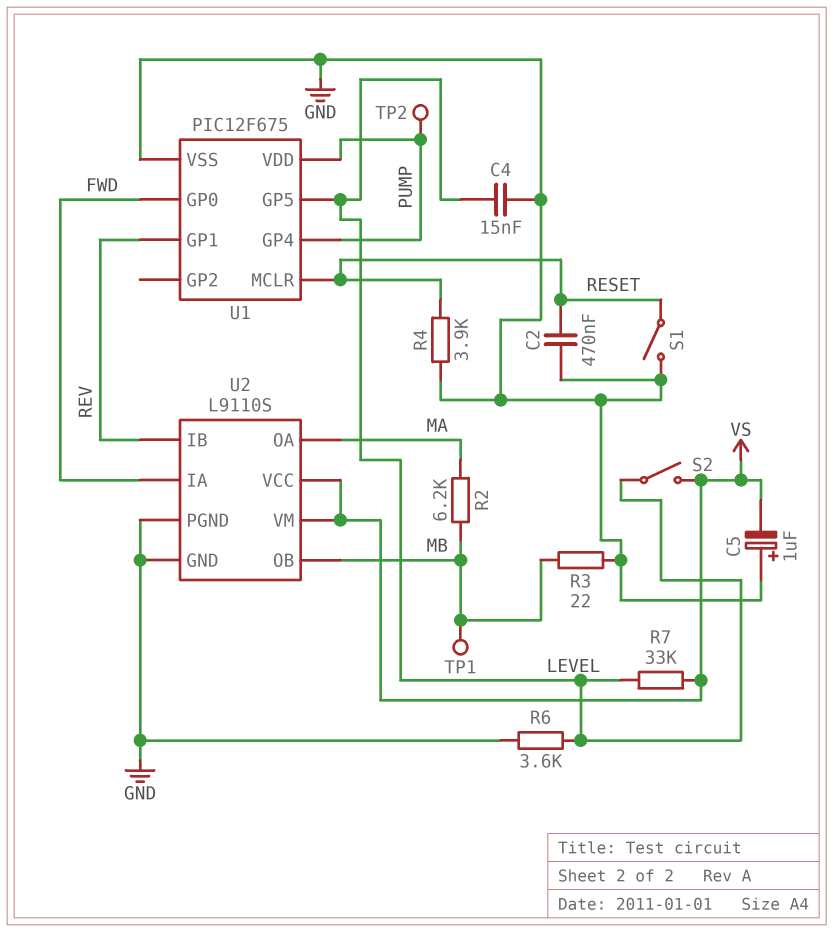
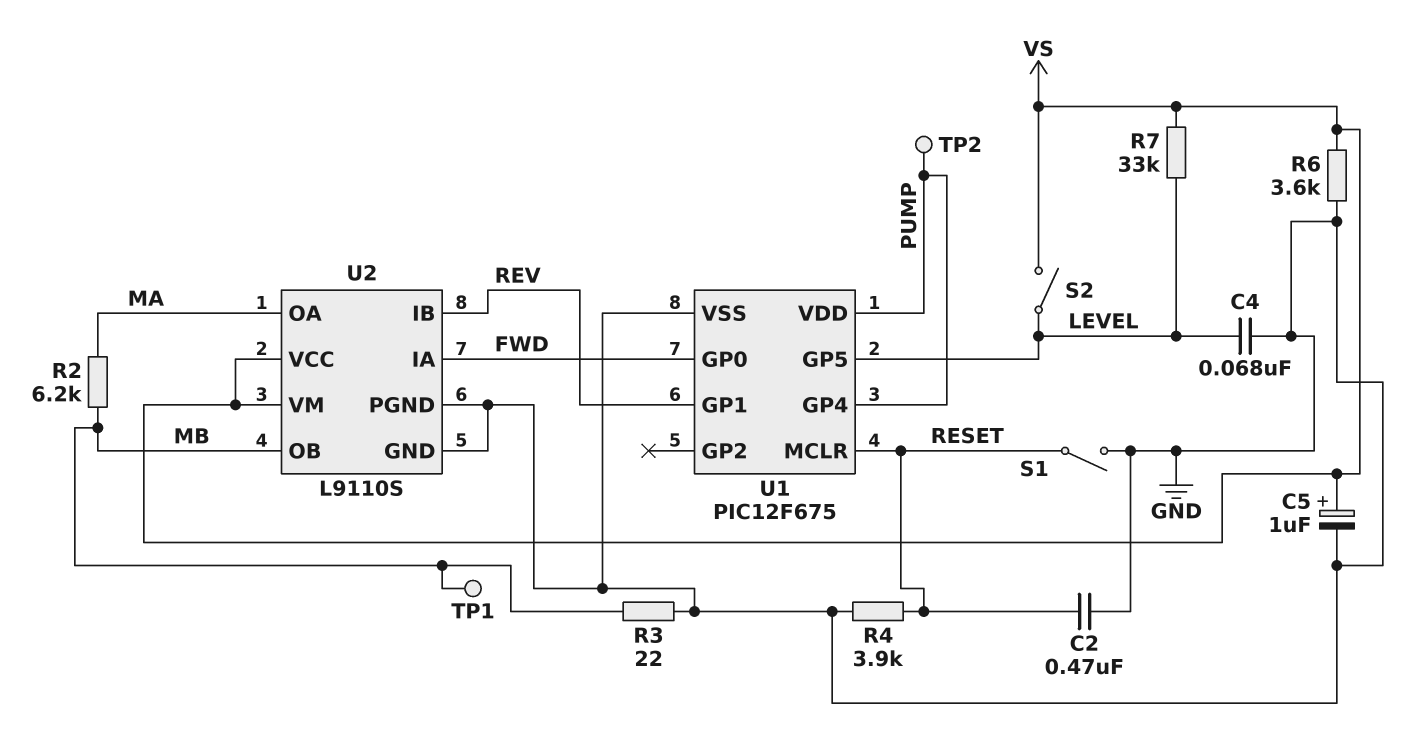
C4: 15nF (GND, LEVEL) -> 68nF (GND, LEVEL)
C5: 1uF (plus GND, minus VS) -> 1uF (plus VS, minus GND)
R6: 3.6k (GND, LEVEL) -> 3.6k (GND, VS)

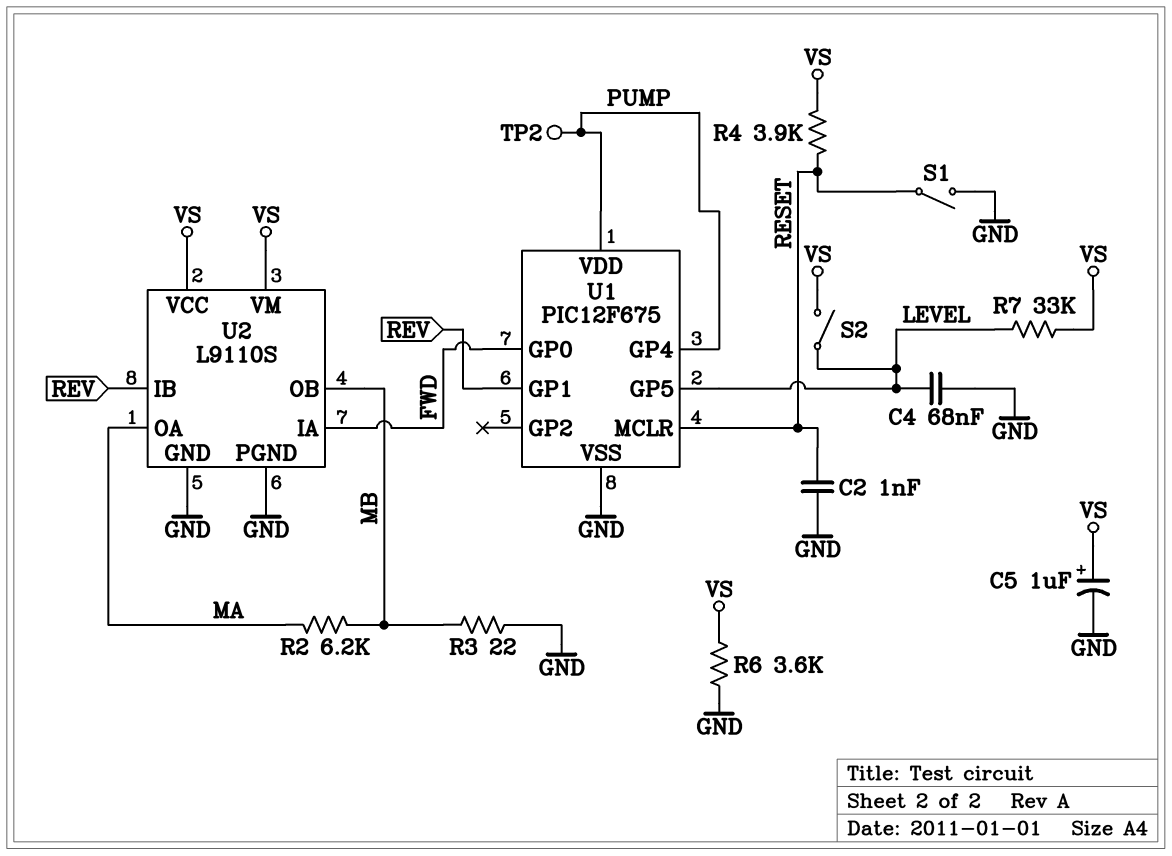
C2: 470nF (GND, RESET) -> 1nF (GND, RESET)
R4: 3.9k (GND, RESET) -> 3.9k (RESET, VS)
TP1: test point (MB) -> none

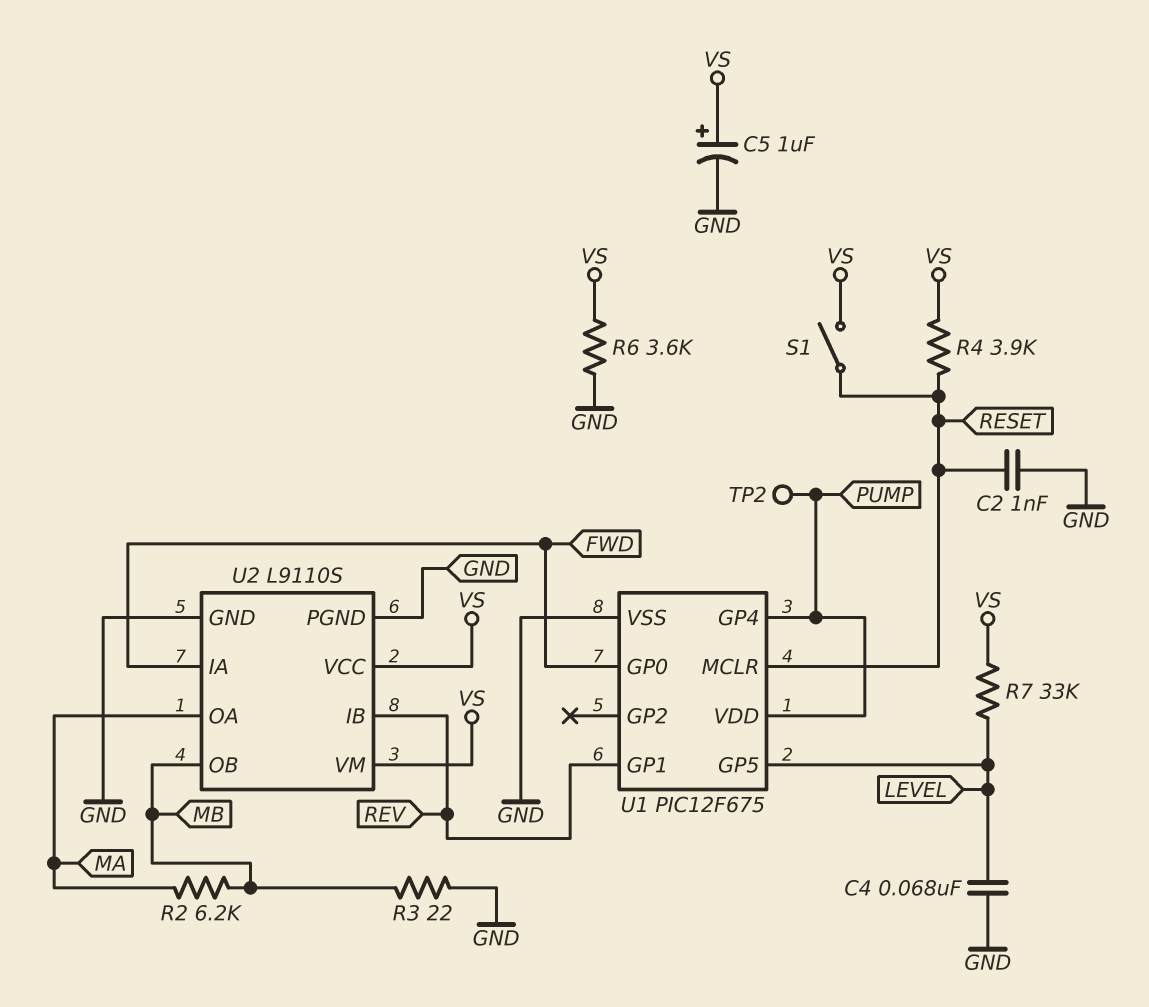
S1: switch (GND, RESET) -> switch (RESET, VS)
S2: switch (LEVEL, VS) -> none

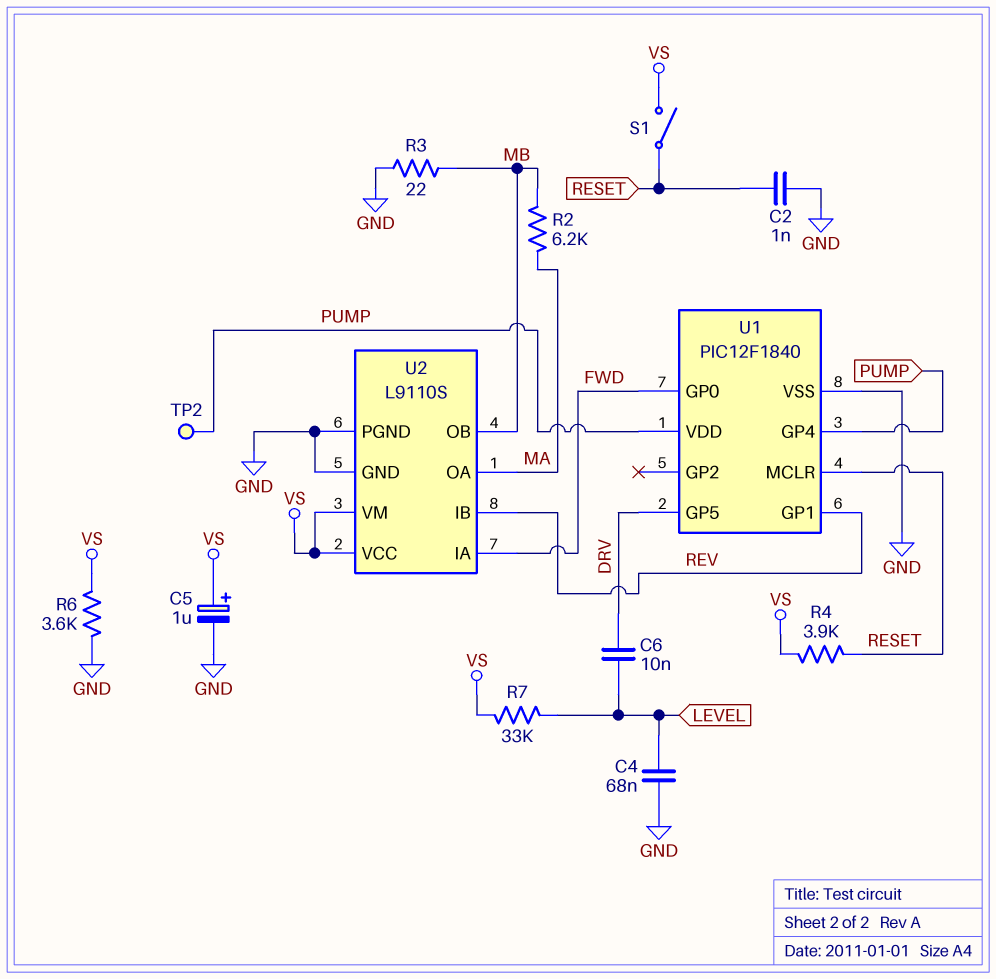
C6: none -> 10nF (DRV, LEVEL)
U1: PIC12F675 -> PIC12F1840
U1 pin GP5: LEVEL -> DRV

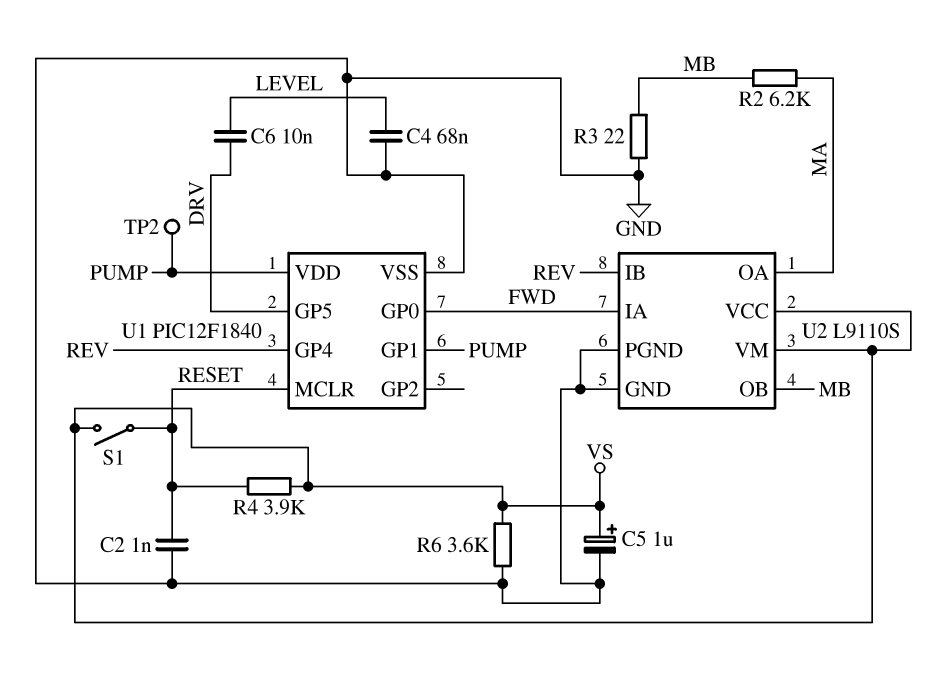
R7: 33k (LEVEL, VS) -> none
U1 pin GP1: REV -> PUMP
U1 pin GP4: PUMP -> REV

